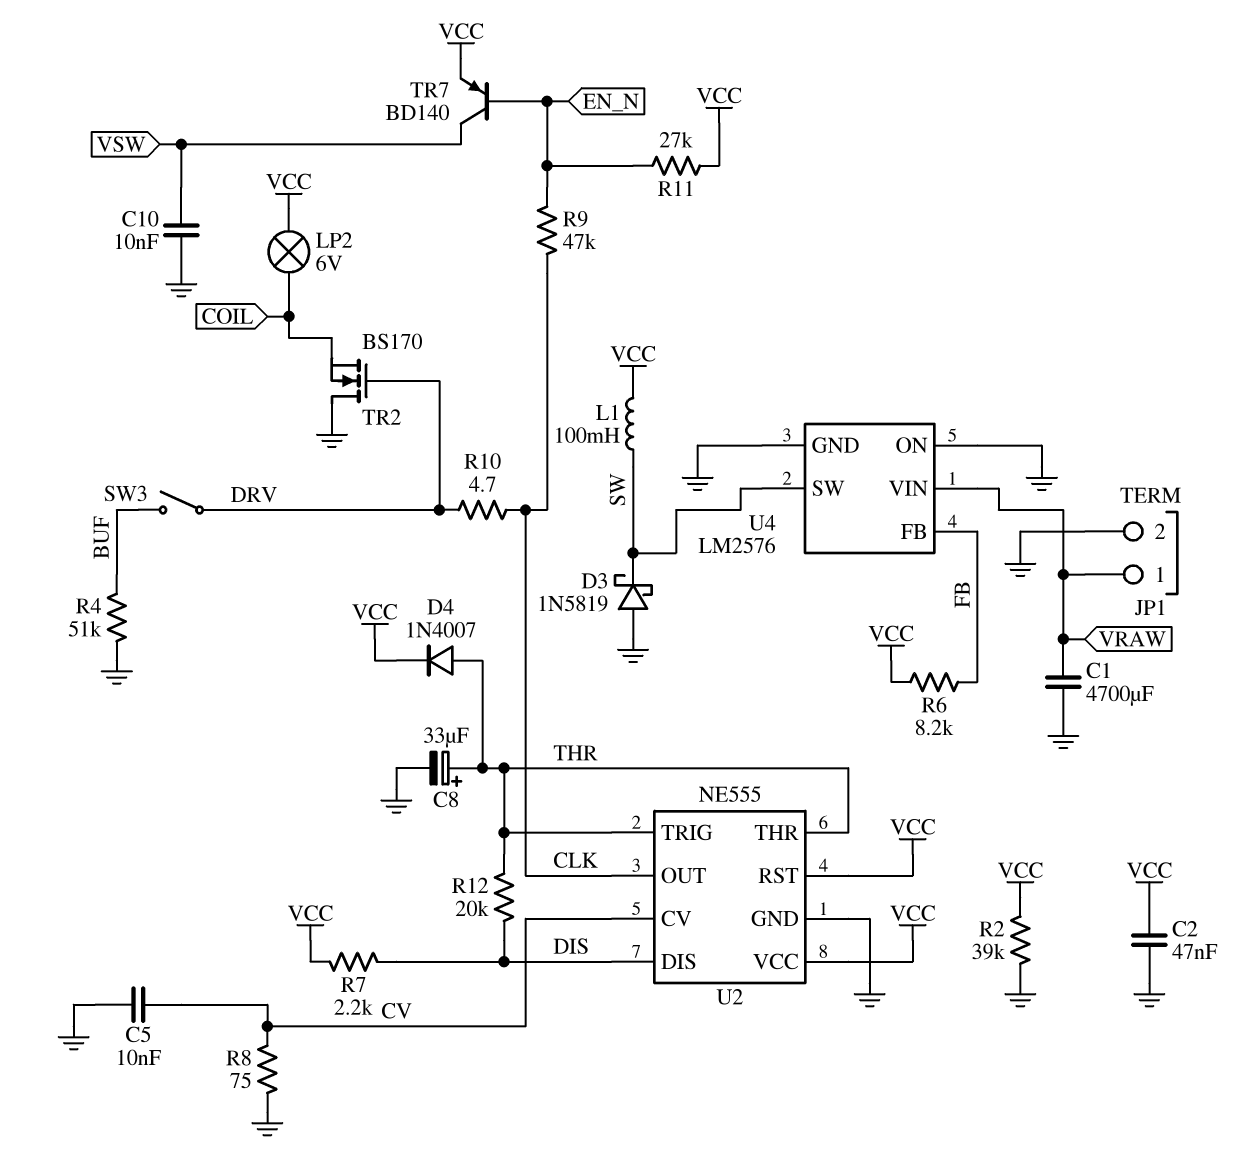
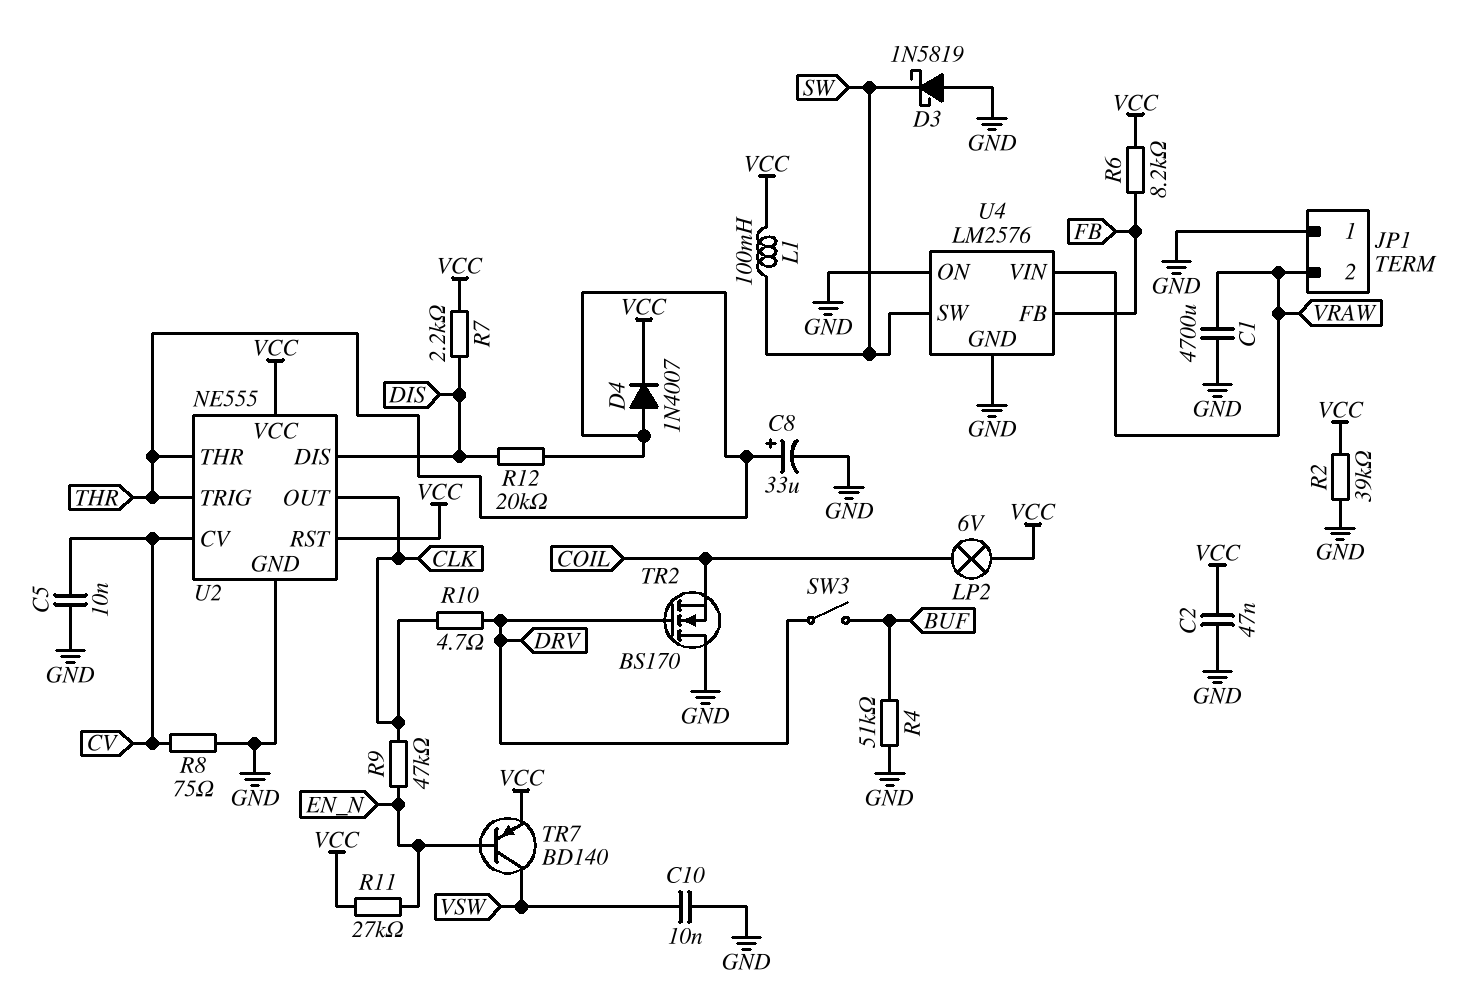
JP1 pin 1: VRAW -> GND
JP1 pin 2: GND -> VRAW

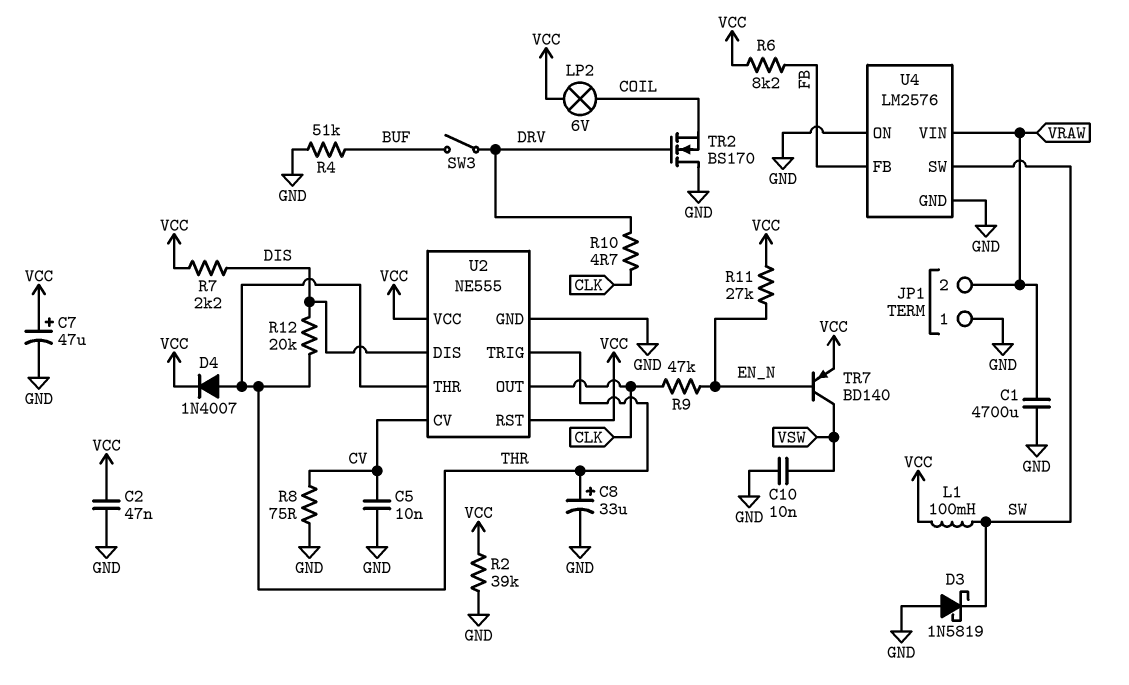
C7: none -> 47uF (plus VCC, minus GND)

